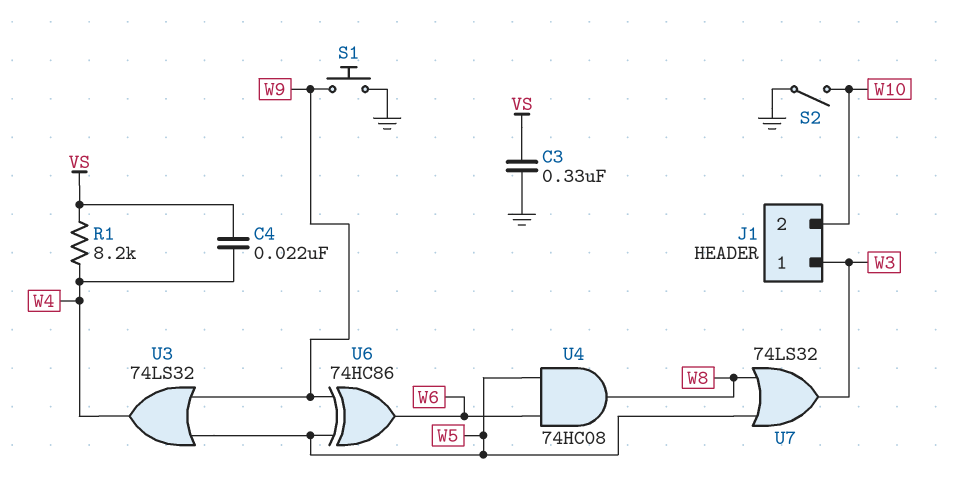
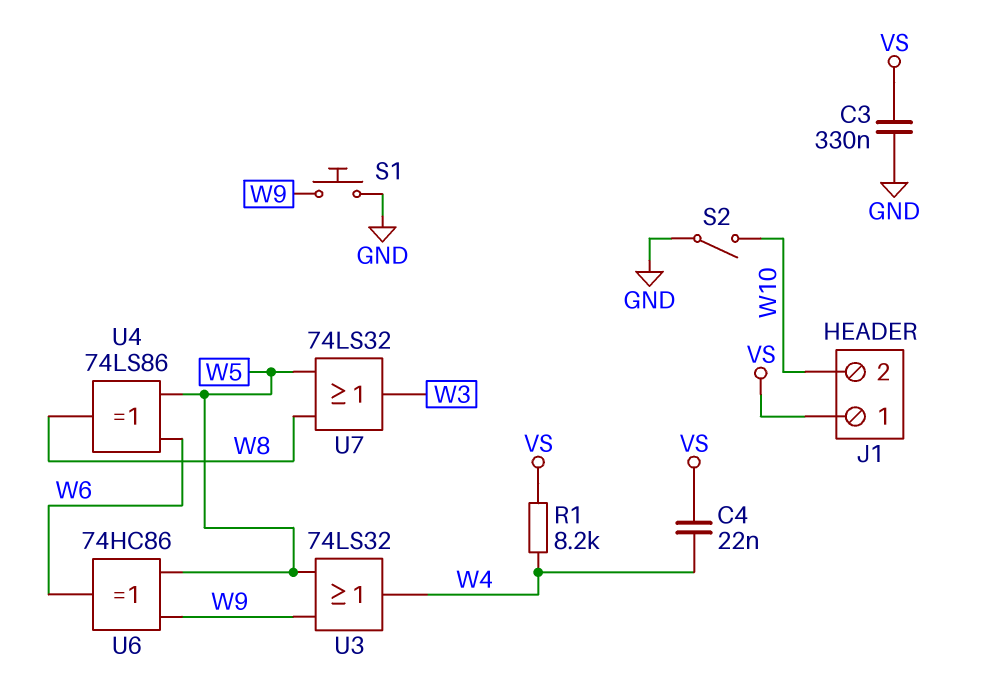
J1 pin 1: W3 -> VS
U4: AND 74HC08 (in W5, in W6, out W8) -> XOR 74LS86 (in W5, in W6, out W8)

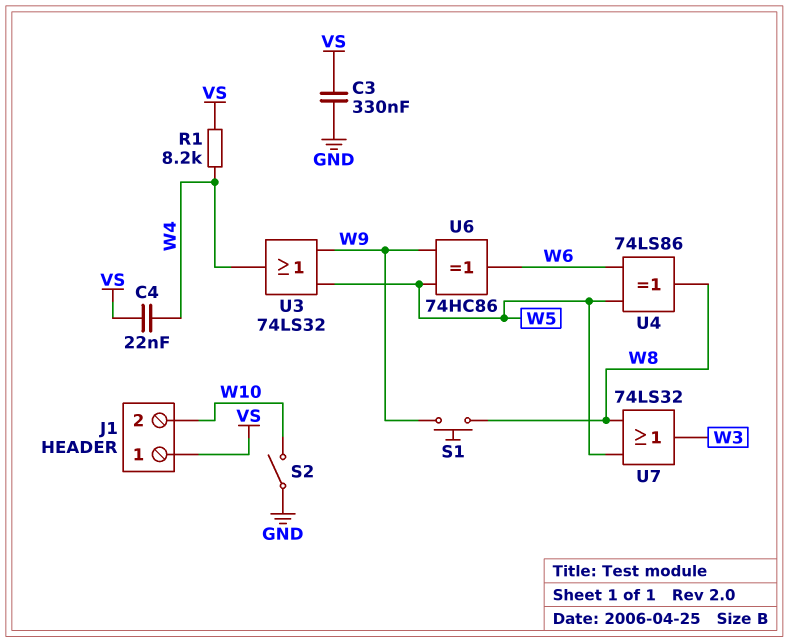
S1: button (GND, W9) -> button (W8, W9)

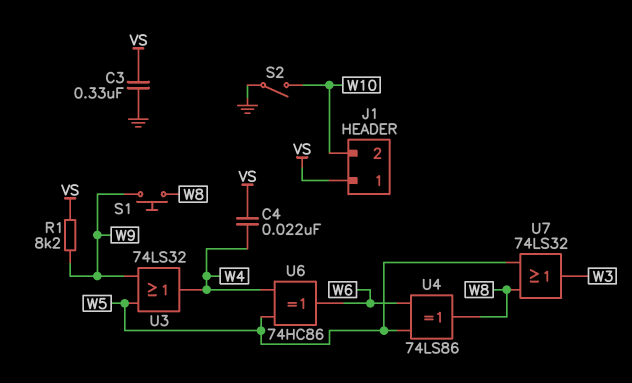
R1: 8.2k (VS, W4) -> 8.2k (VS, W9)
U6: XOR 74HC86 (in W5, in W9, out W6) -> XOR 74HC86 (in W4, in W5, out W6)

